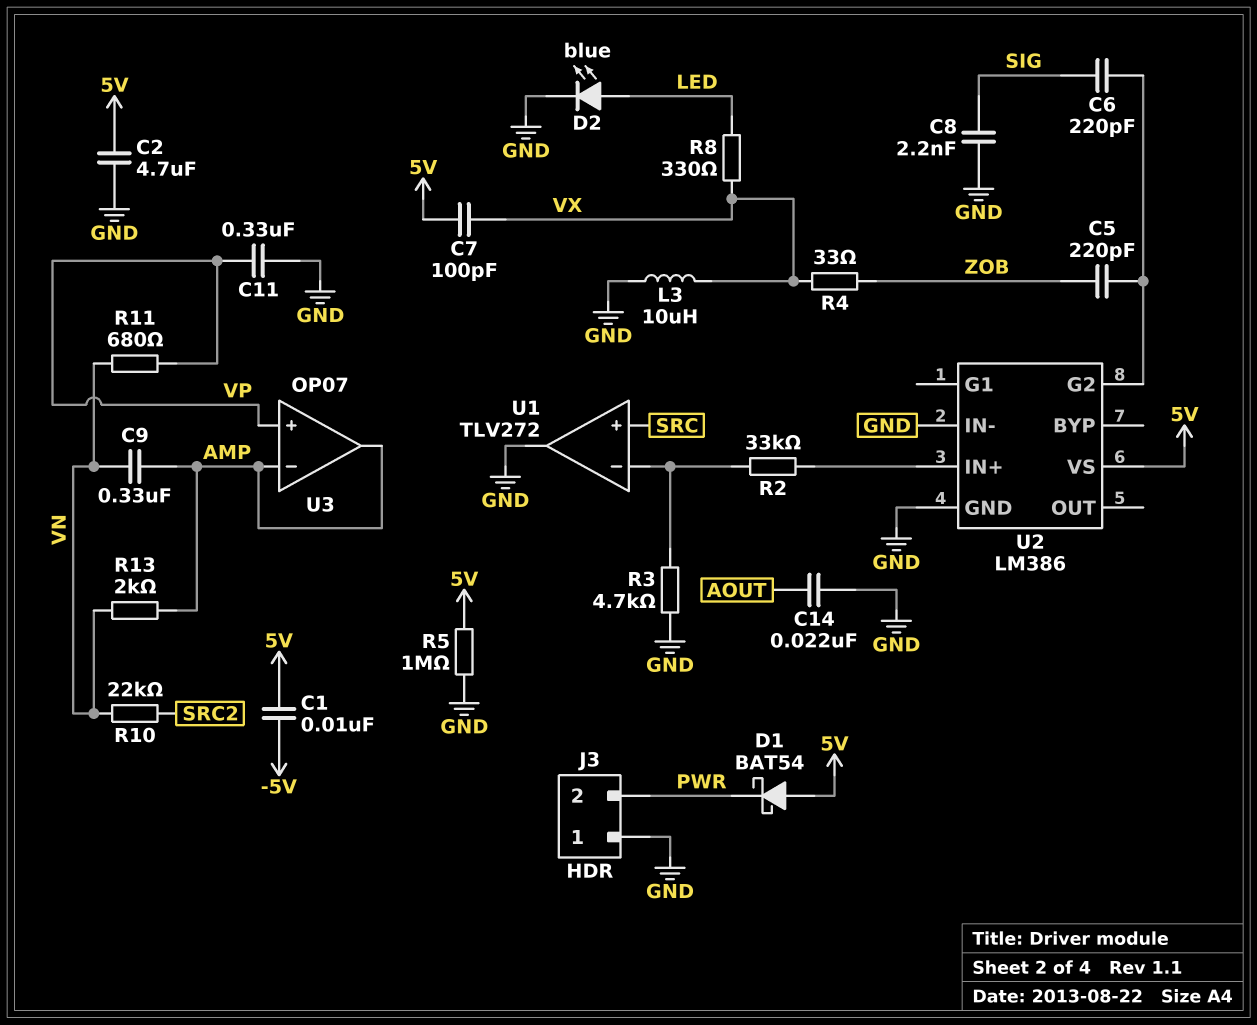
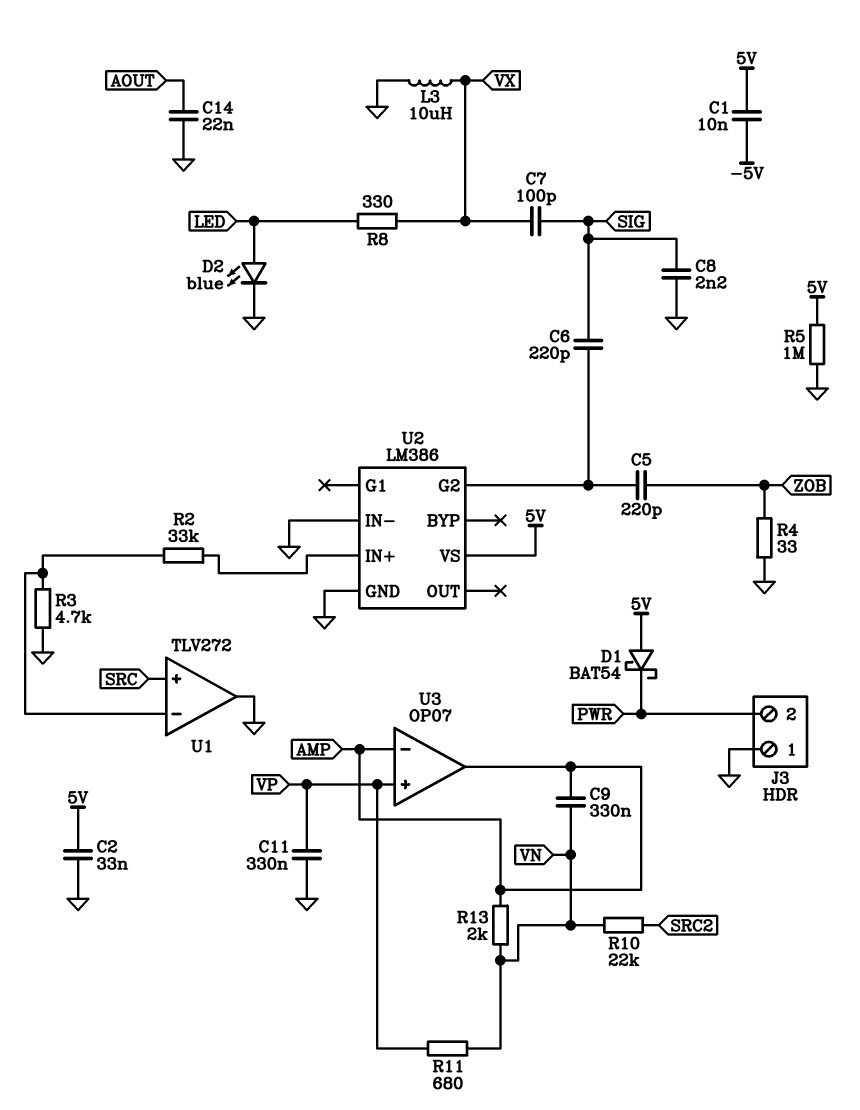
C2: 4.7uF (5V, GND) -> 33nF (5V, GND)
C7: 100pF (5V, VX) -> 100pF (SIG, VX)
R4: 33 (VX, ZOB) -> 33 (GND, ZOB)

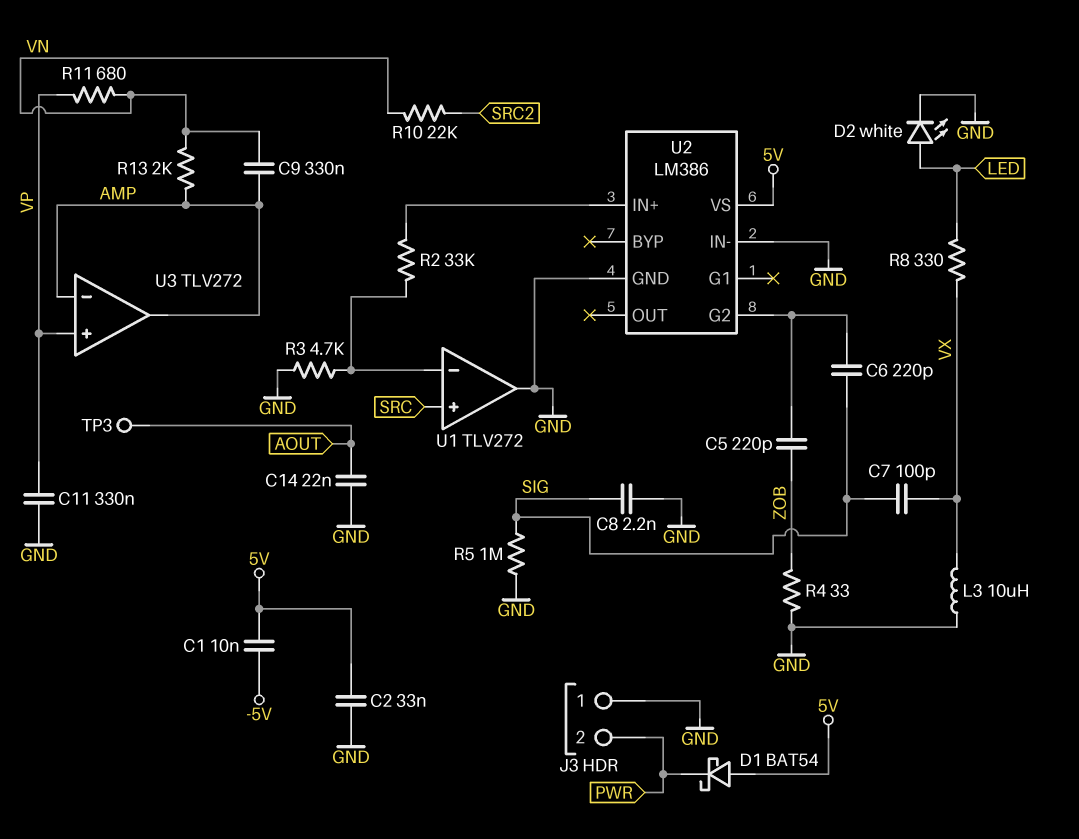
D2: LED blue (A LED, K GND) -> LED white (A LED, K GND)
R5: 1M (5V, GND) -> 1M (GND, SIG)
TP3: none -> test point (AOUT)
U3: OP07 -> TLV272

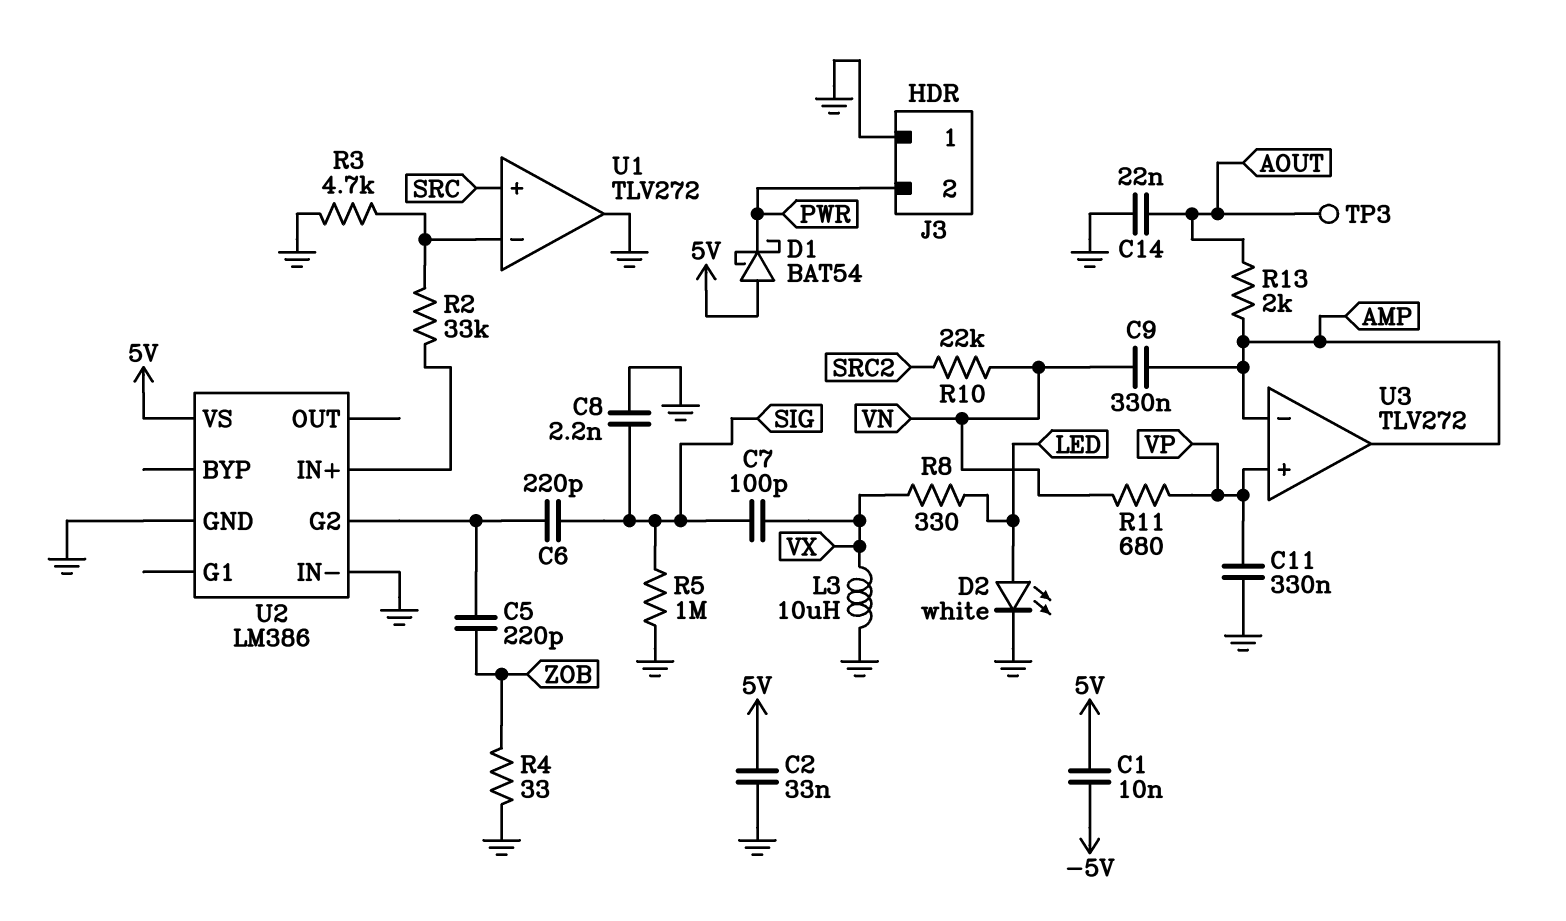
R13: 2k (AMP, VN) -> 2k (AMP, AOUT)

